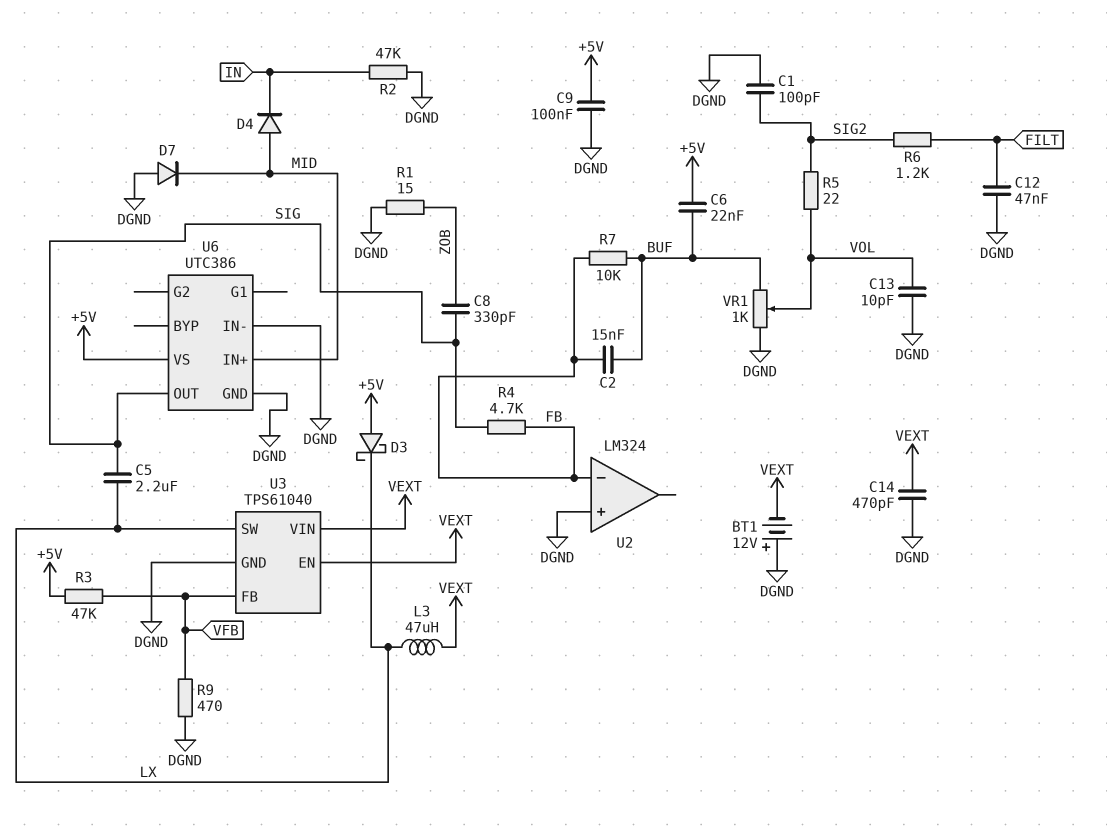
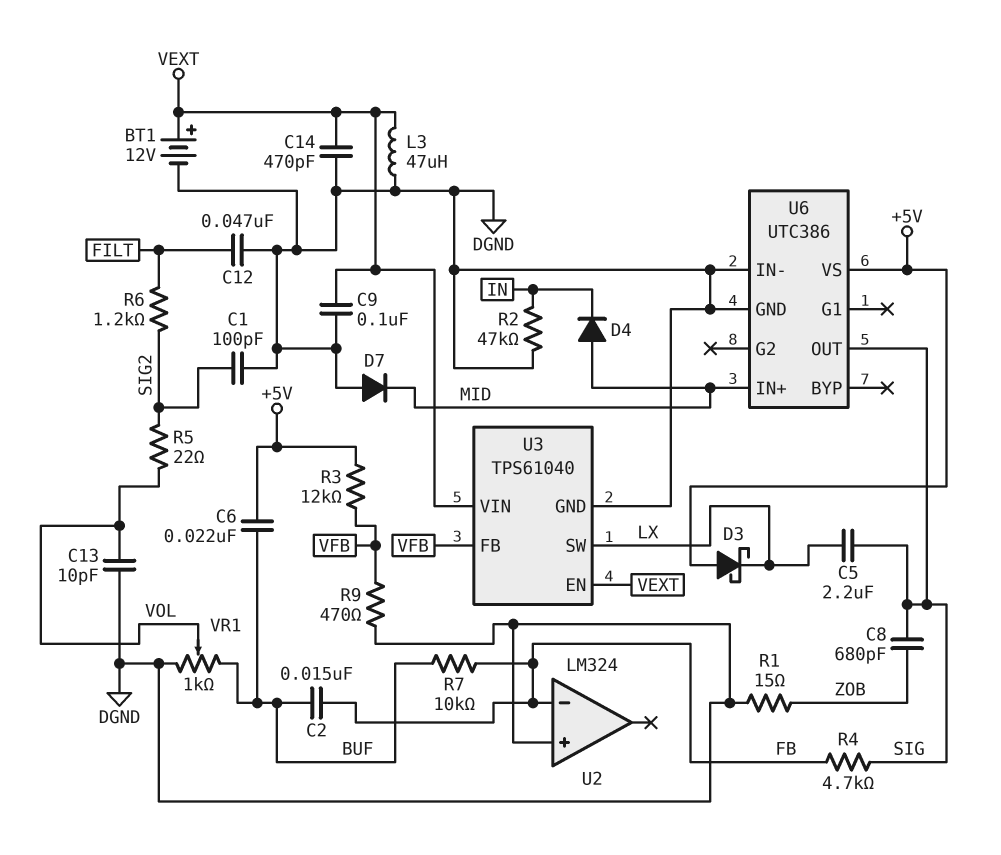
BT1: 12V (plus DGND, minus VEXT) -> 12V (plus VEXT, minus DGND)
C8: 330pF (SIG, ZOB) -> 680pF (SIG, ZOB)
C9: 100nF (+5V, DGND) -> 100nF (DGND, VEXT)
L3: 47uH (LX, VEXT) -> 47uH (DGND, VEXT)
R3: 47k (+5V, VFB) -> 12k (+5V, VFB)

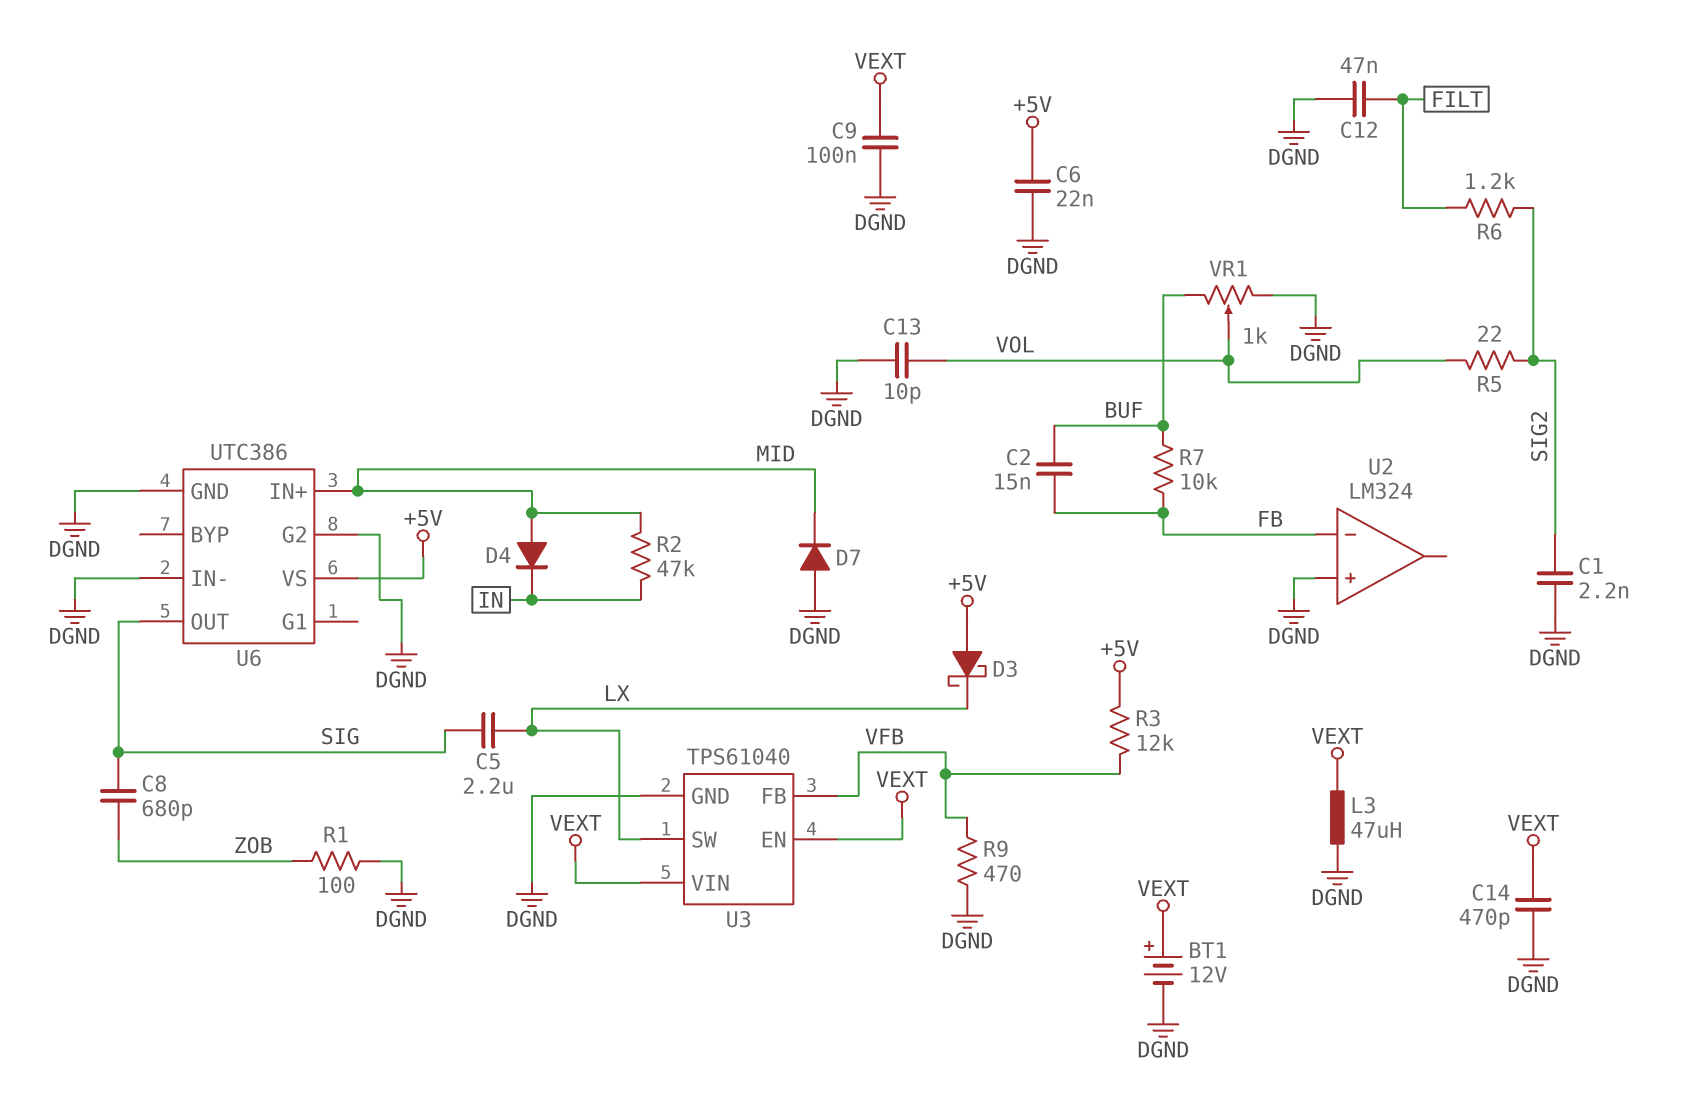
C1: 100pF (DGND, SIG2) -> 2.2nF (DGND, SIG2)
C6: 22nF (+5V, BUF) -> 22nF (+5V, DGND)
R1: 15 (DGND, ZOB) -> 100 (DGND, ZOB)
R2: 47k (DGND, IN) -> 47k (IN, MID)
R4: 4.7k (FB, SIG) -> none
U6 pin G2: none -> DGND

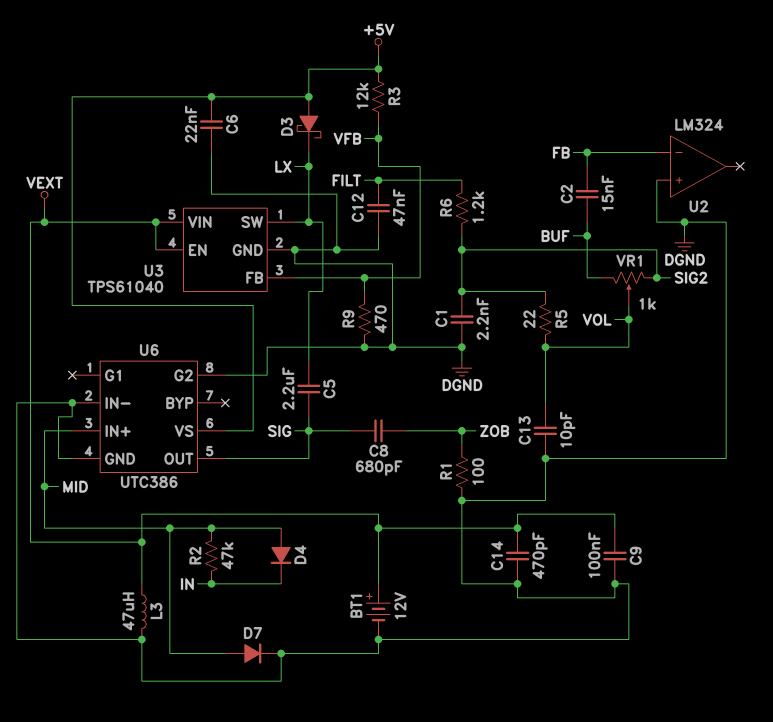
D7: diode (A DGND, K MID) -> diode (A MID, K DGND)
R7: 10k (BUF, FB) -> none
VR1: 1k (BUF, DGND, wiper VOL) -> 1k (BUF, SIG2, wiper VOL)

